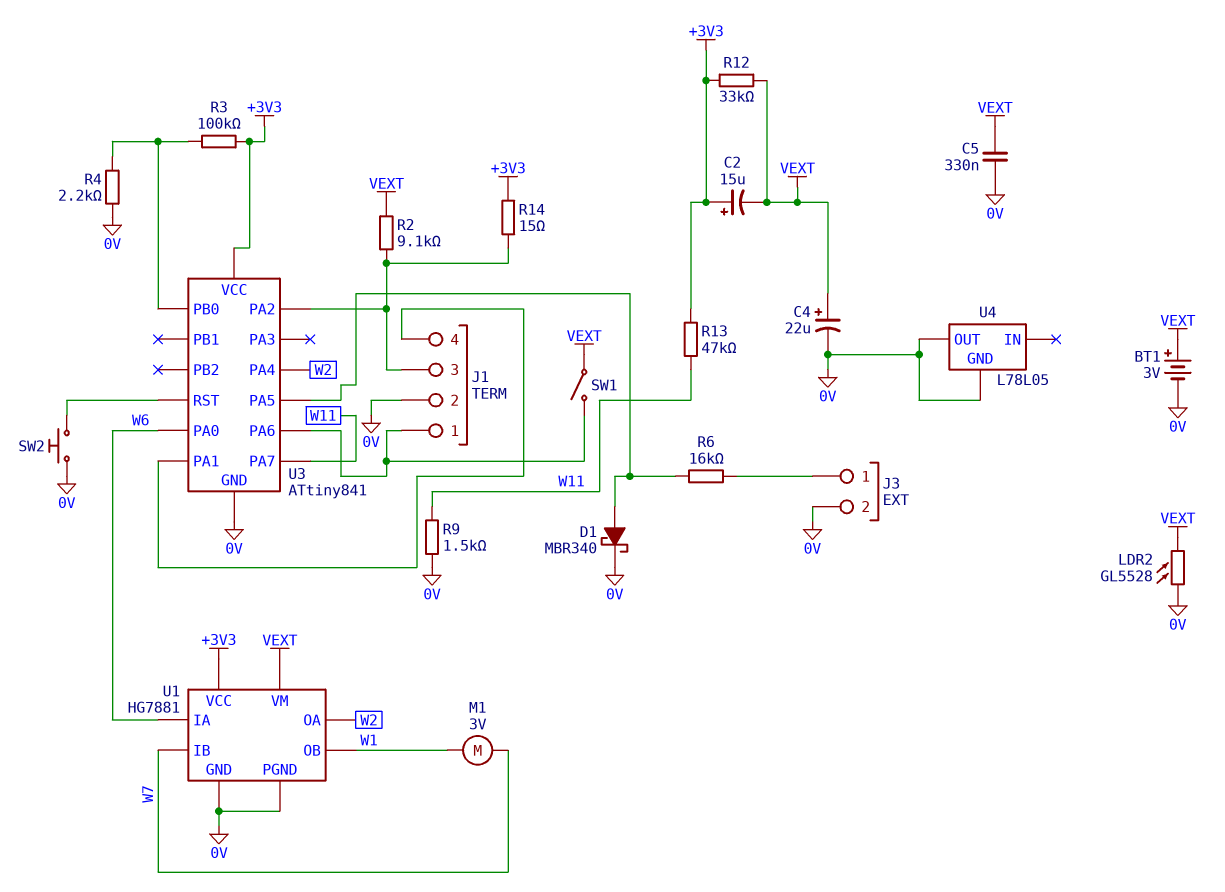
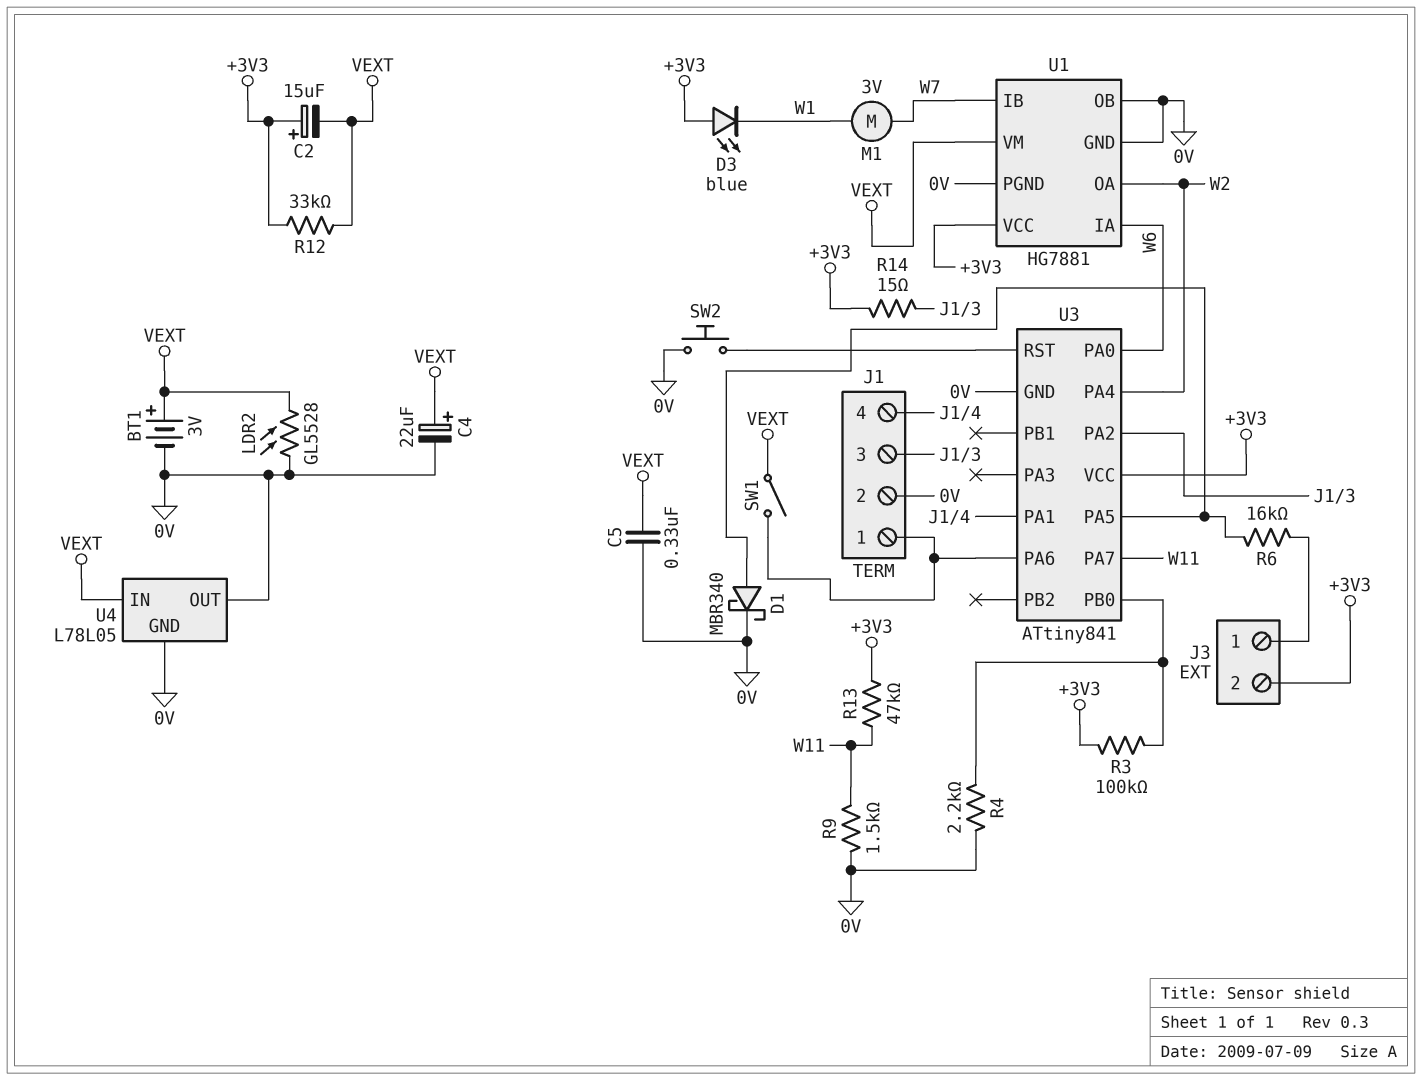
D3: none -> LED blue (A +3V3, K W1)
J3 pin 2: 0V -> +3V3
R2: 9.1k (J1/3, VEXT) -> none
U1 pin OB: W1 -> 0V
U4 pin IN: none -> VEXT

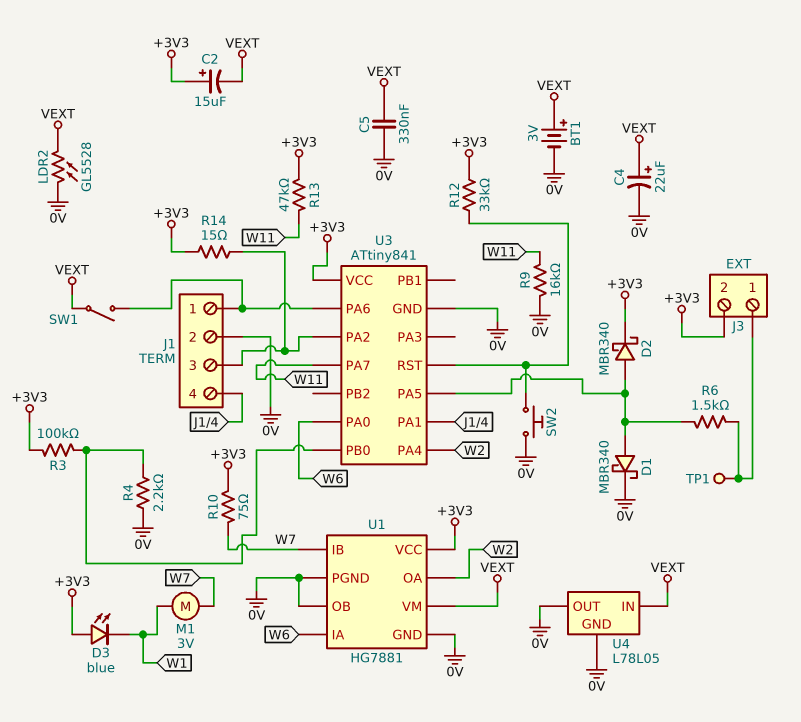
D2: none -> schottky MBR340 (A U3/PA5, K +3V3)
R6: 16k (J3/1, U3/PA5) -> 1.5k (J3/1, U3/PA5)
R9: 1.5k (0V, W11) -> 16k (0V, W11)
R10: none -> 75 (+3V3, W7)
R12: 33k (+3V3, VEXT) -> 33k (+3V3, U3/RST)
TP1: none -> test point (J3/1)

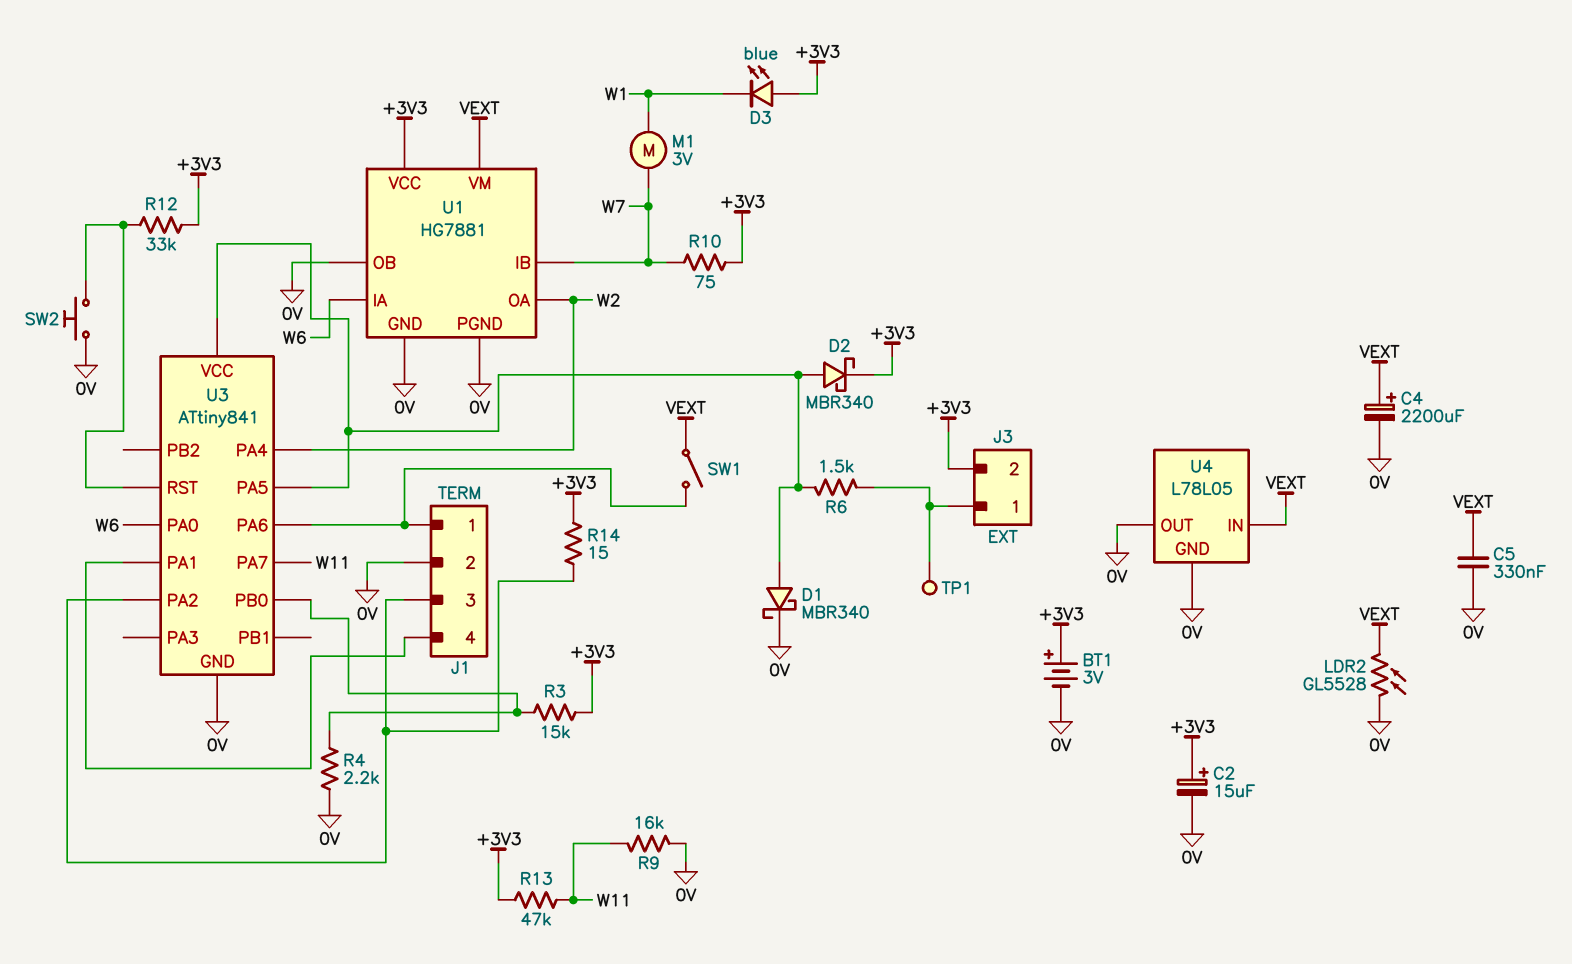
BT1: 3V (plus VEXT, minus 0V) -> 3V (plus +3V3, minus 0V)
C2: 15uF (plus +3V3, minus VEXT) -> 15uF (plus +3V3, minus 0V)
C4: 22uF (plus VEXT, minus 0V) -> 2200uF (plus VEXT, minus 0V)
R3: 100k (+3V3, U3/PB0) -> 15k (+3V3, U3/PB0)
U3 pin VCC: +3V3 -> U3/PA5

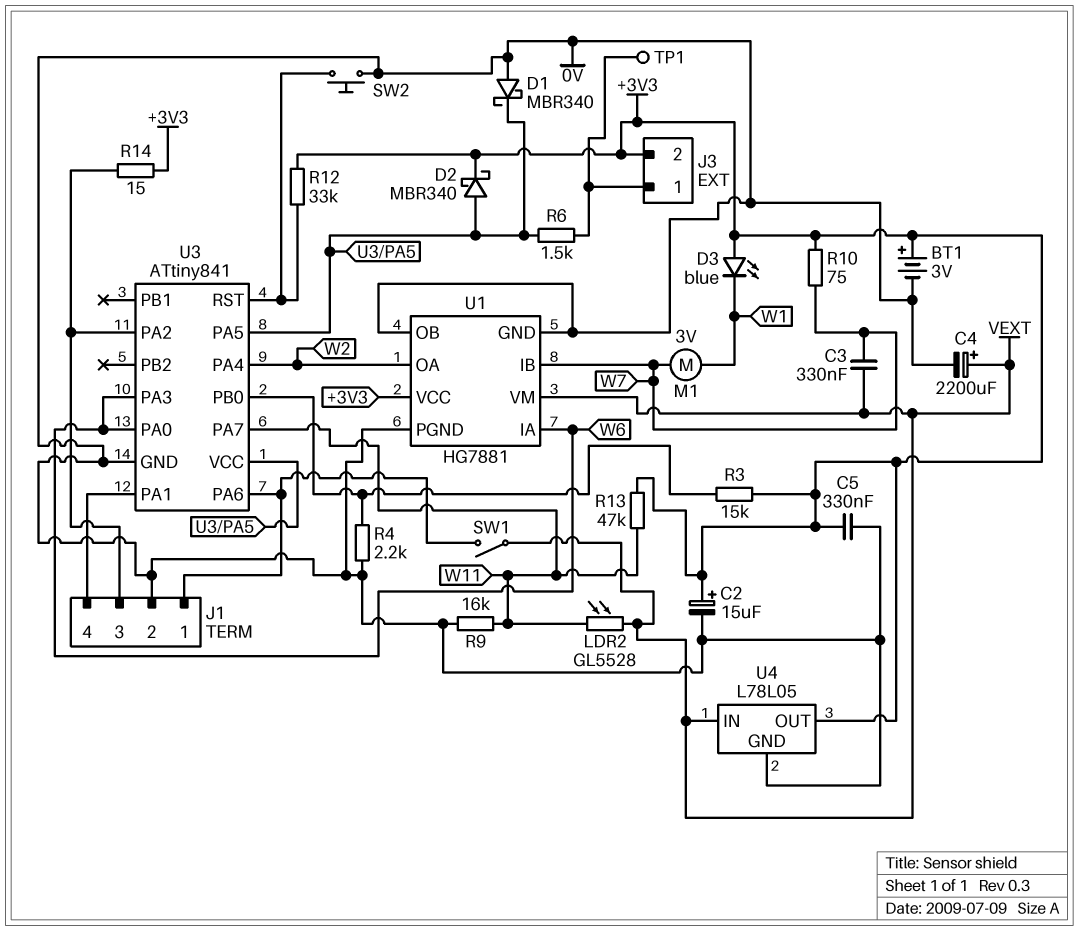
C3: none -> 330nF (VEXT, W7)
C5: 330nF (0V, VEXT) -> 330nF (+3V3, 0V)
D1: schottky MBR340 (A U3/PA5, K 0V) -> schottky MBR340 (A 0V, K U3/PA5)
LDR2: GL5528 (0V, VEXT) -> GL5528 (VEXT, W11)
U3 pin PA3: none -> W6
U4 pin OUT: 0V -> +3V3

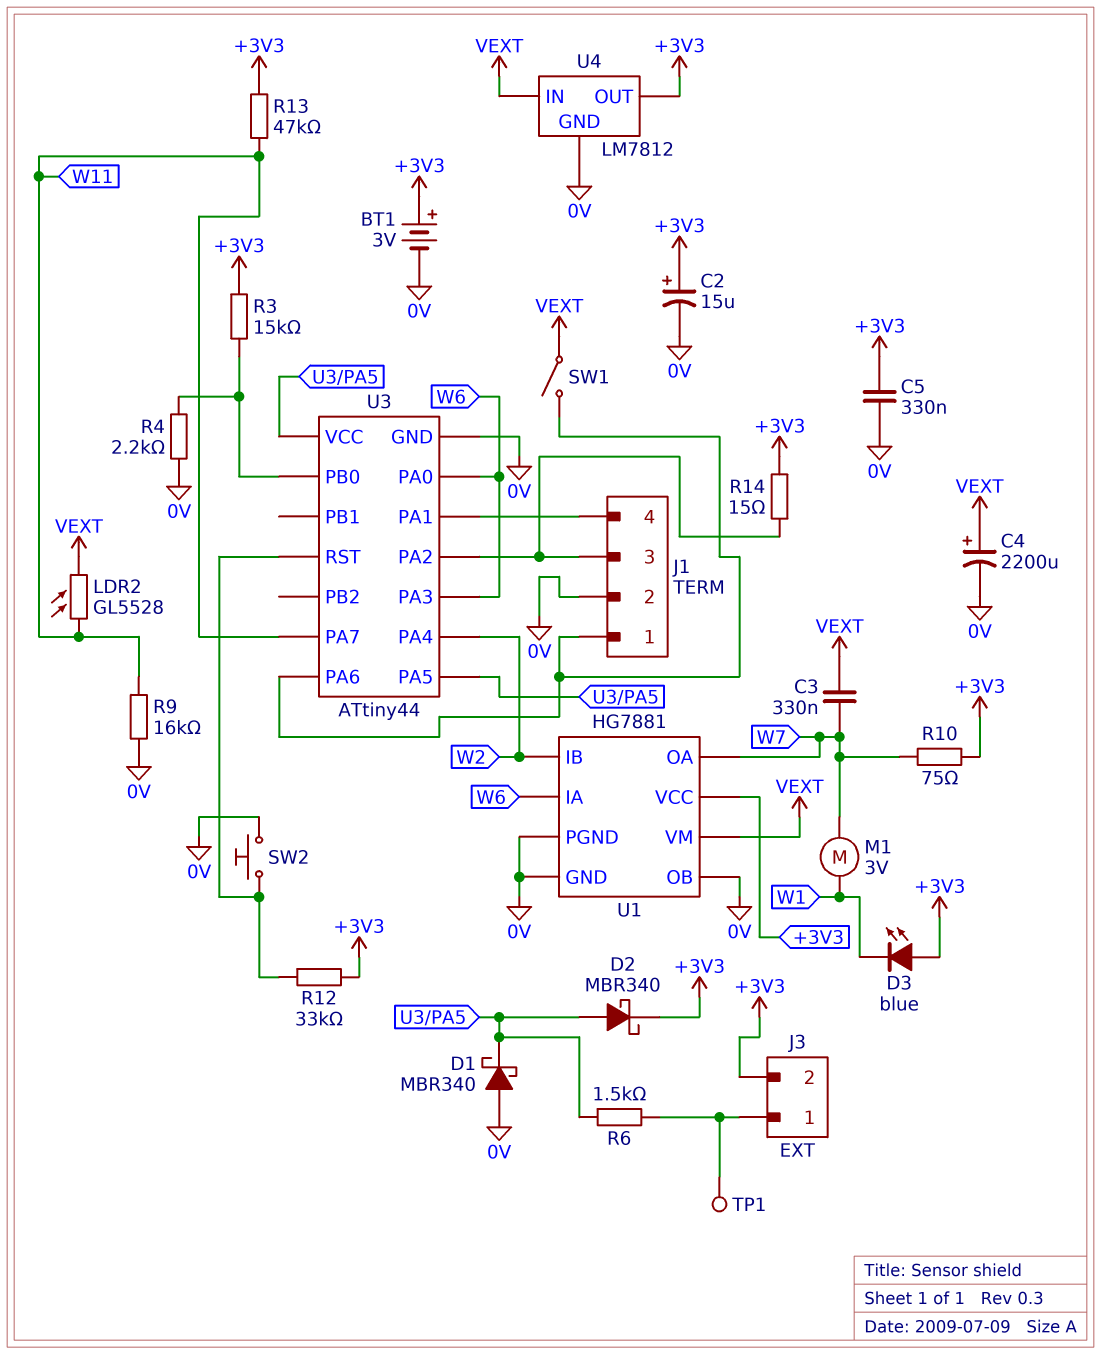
U1 pin IB: W7 -> W2
U1 pin OA: W2 -> W7
U3: ATtiny841 -> ATtiny44
U4: L78L05 -> LM7812

